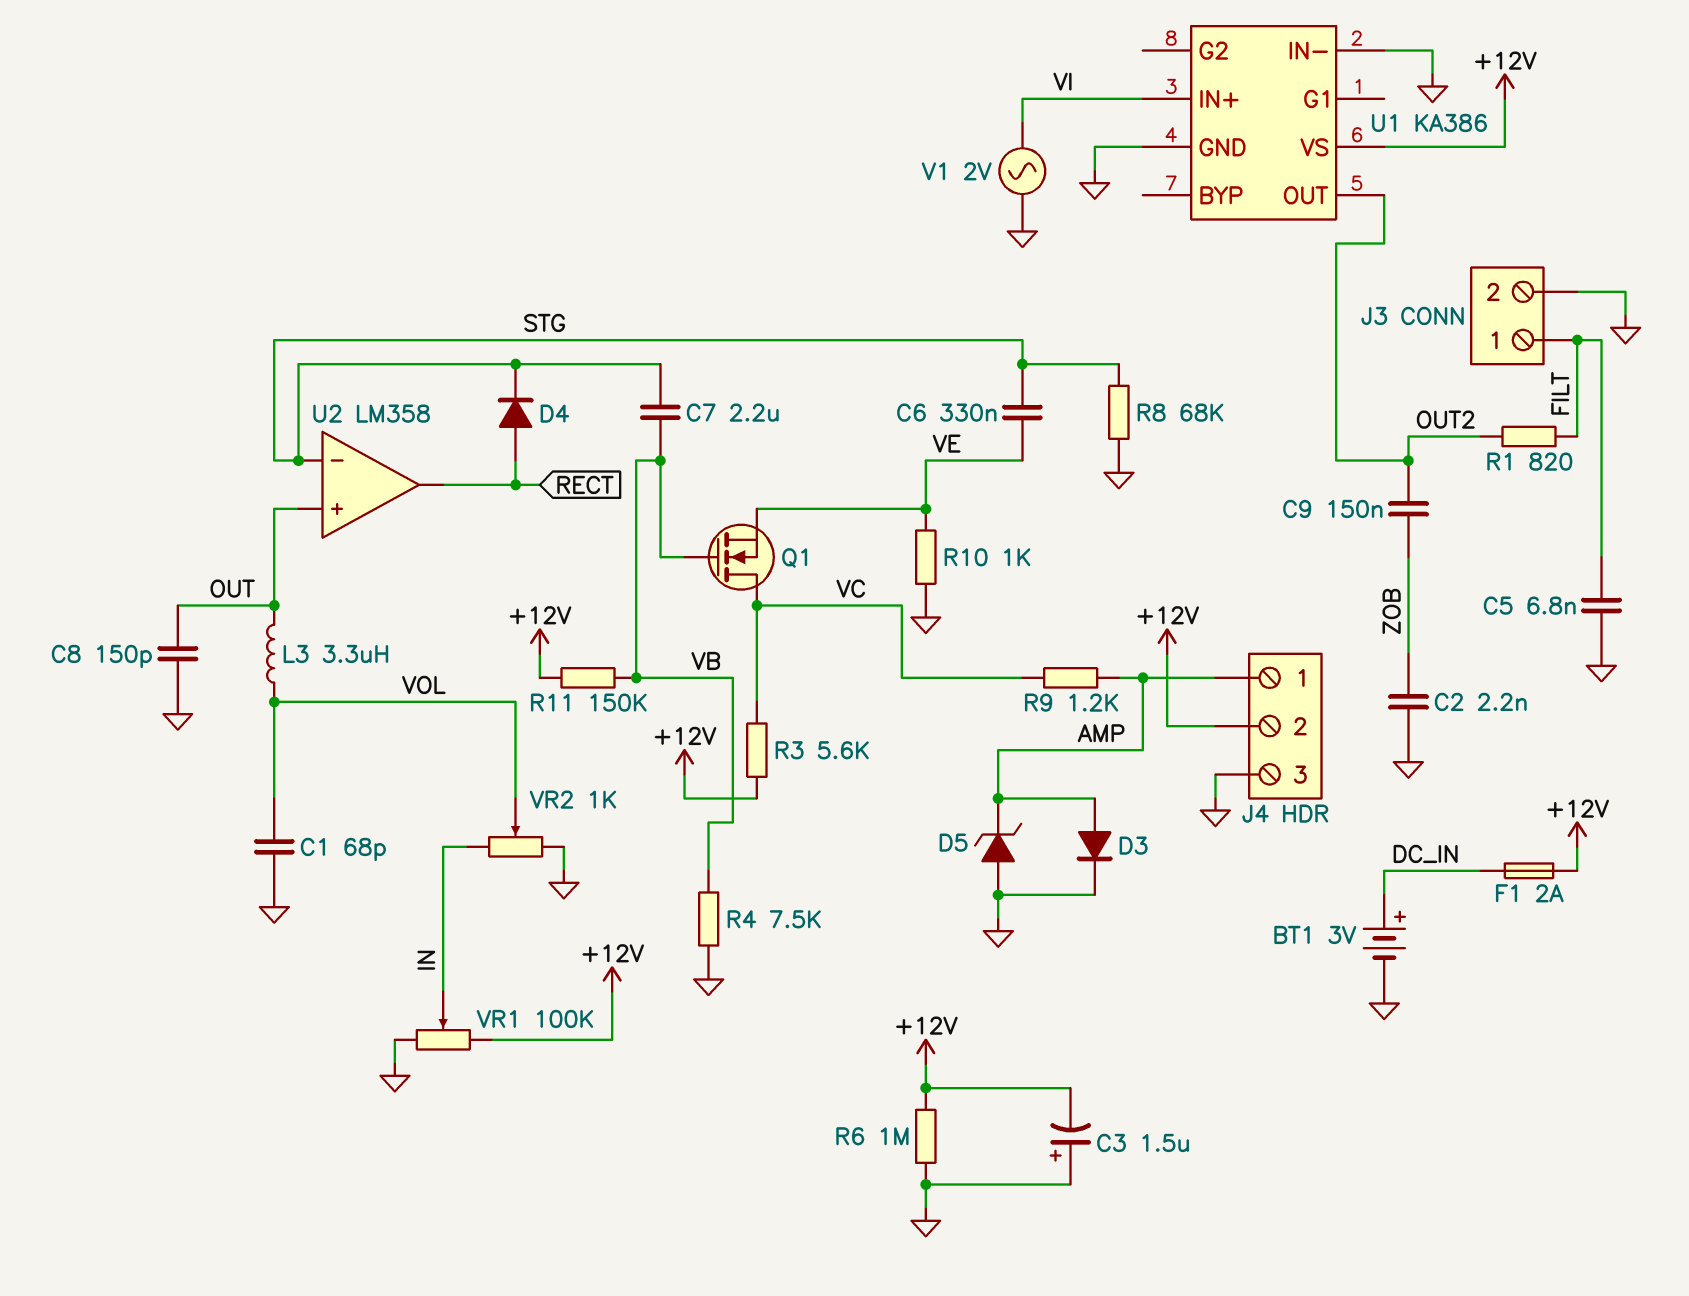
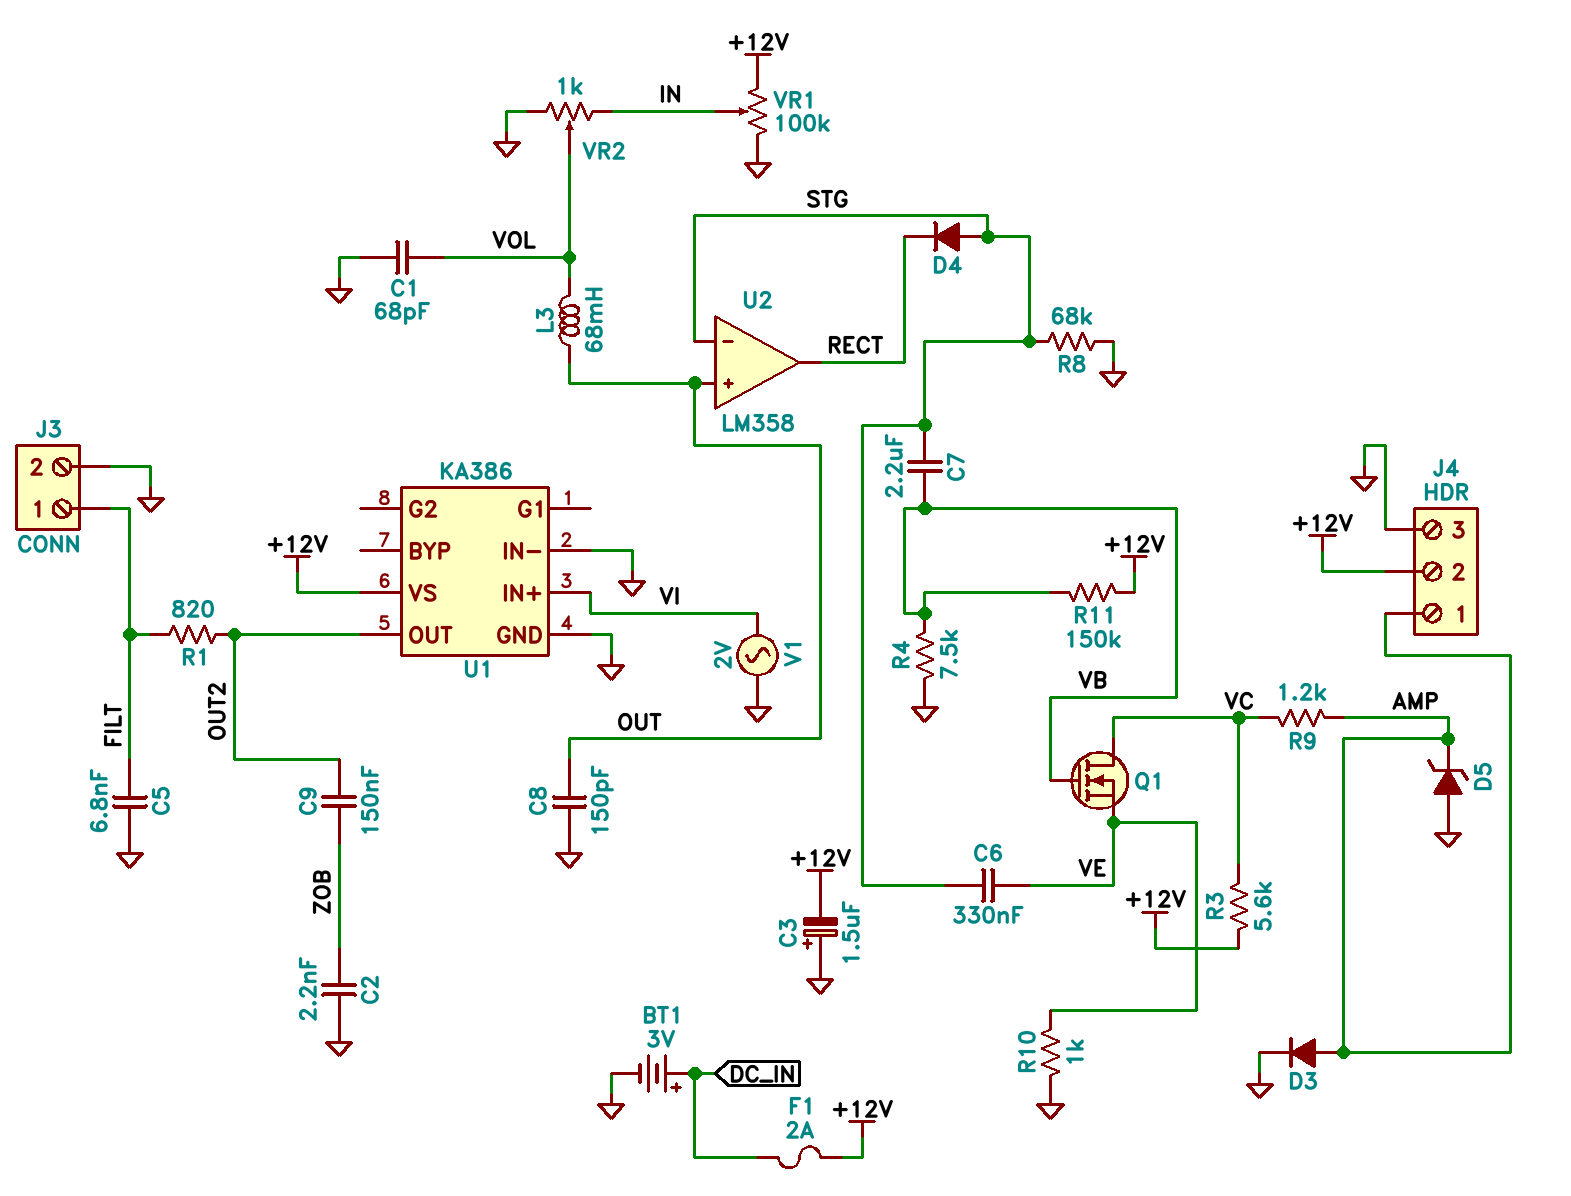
D4: diode (A RECT, K STG) -> diode (A STG, K RECT)
L3: 3.3uH (OUT, VOL) -> 68mH (OUT, VOL)
R6: 1M (+12V, GND) -> none

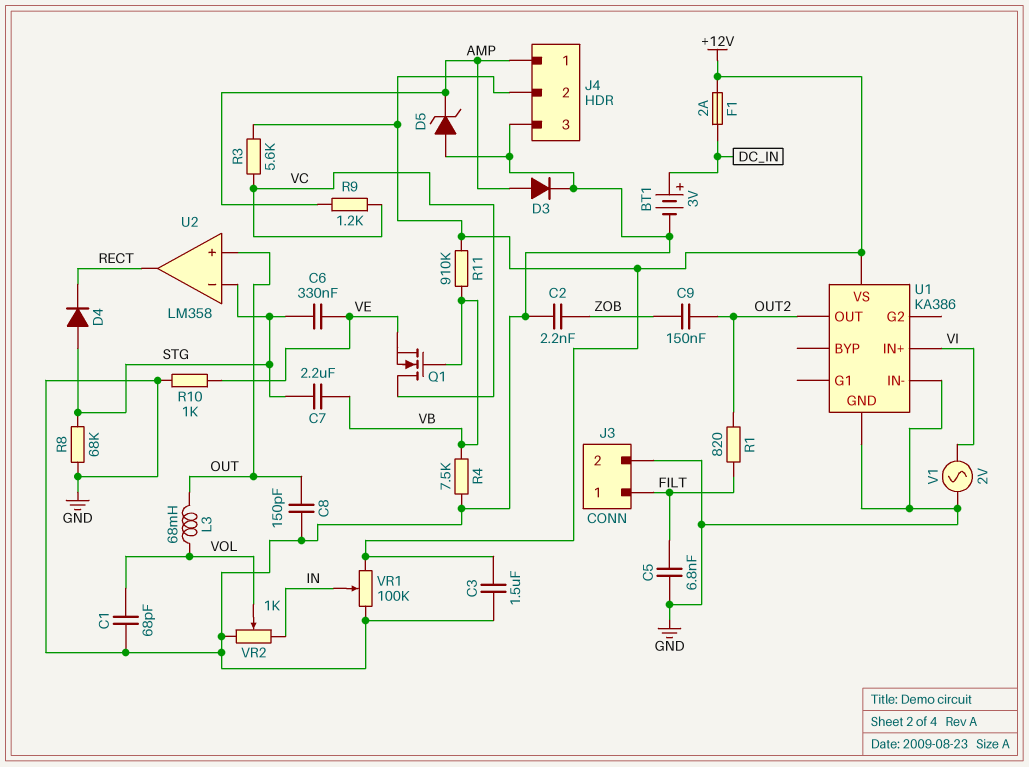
C3: 1.5uF (plus GND, minus +12V) -> 1.5uF (+12V, GND)
R11: 150k (+12V, VB) -> 910k (+12V, VB)

